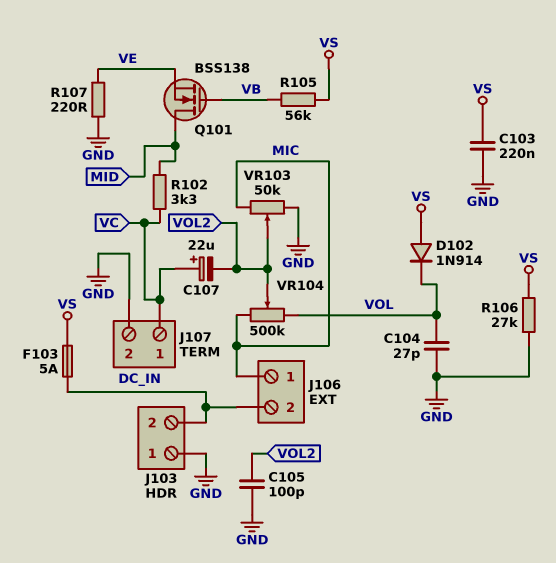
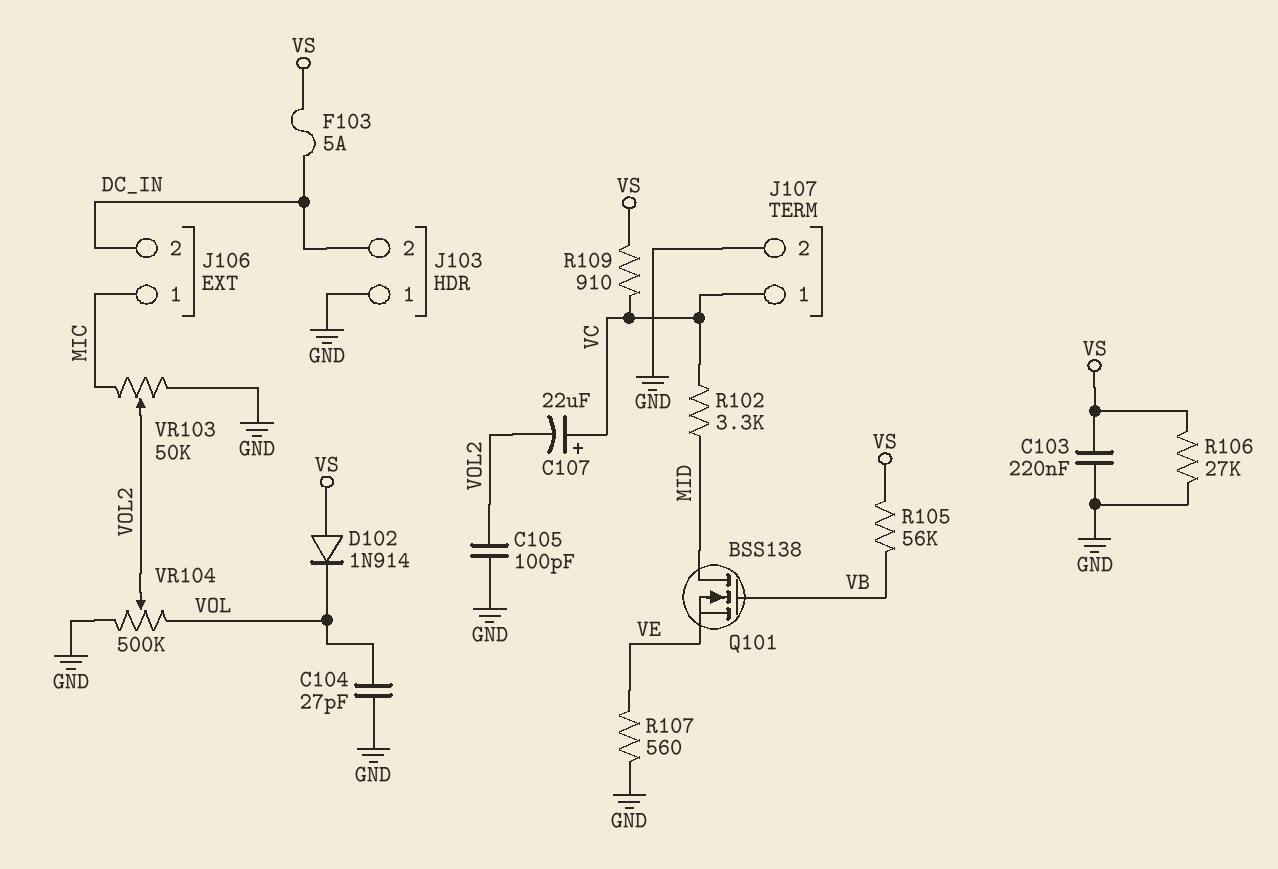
R107: 220 (GND, VE) -> 560 (GND, VE)
R109: none -> 910 (VC, VS)
VR104: 500k (MIC, VOL, wiper VOL2) -> 500k (GND, VOL, wiper VOL2)

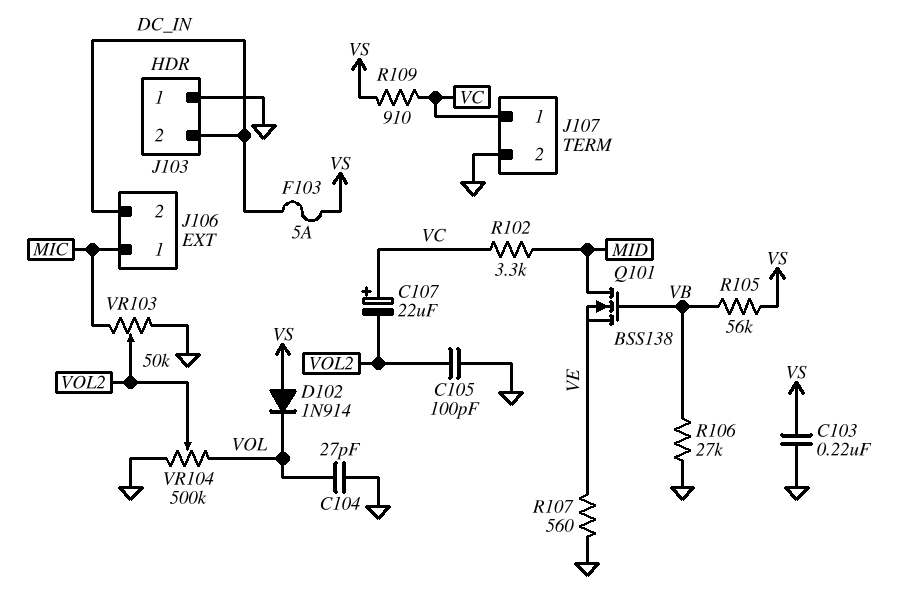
R106: 27k (GND, VS) -> 27k (GND, VB)

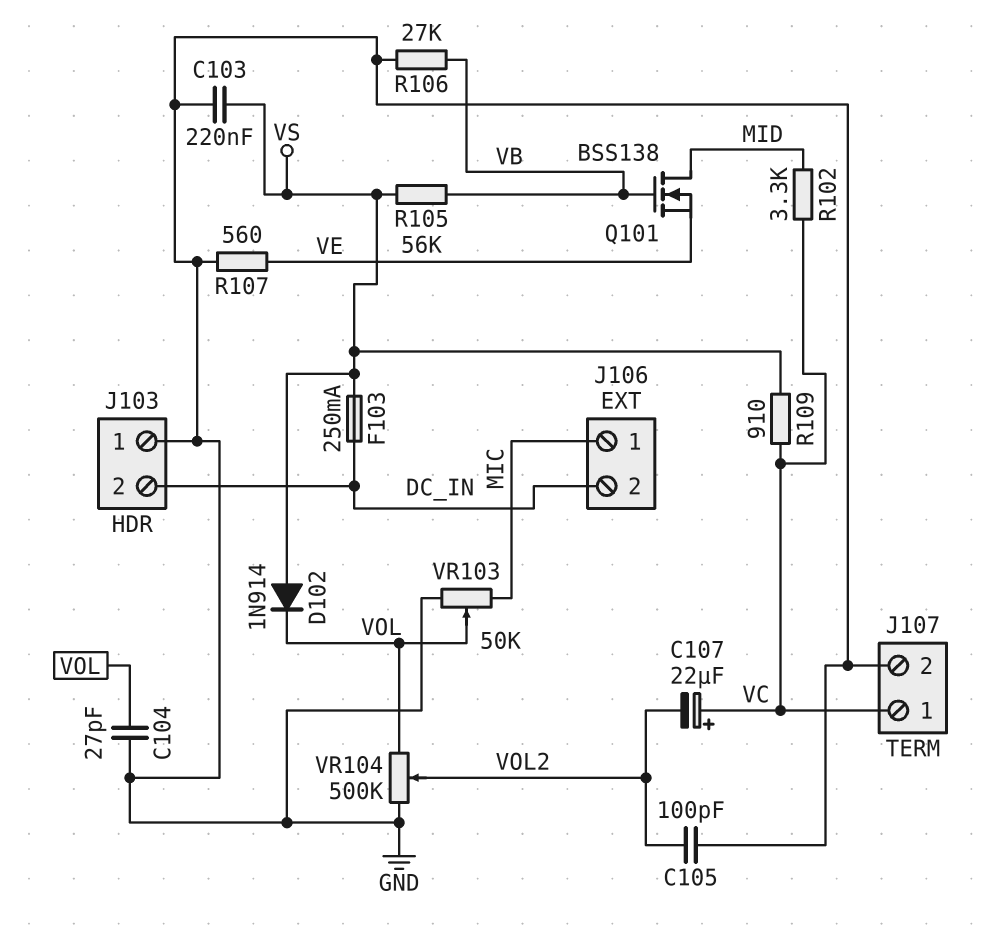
F103: 5A (DC_IN, VS) -> 250mA (DC_IN, VS)
VR103: 50k (GND, MIC, wiper VOL2) -> 50k (GND, MIC, wiper VOL)

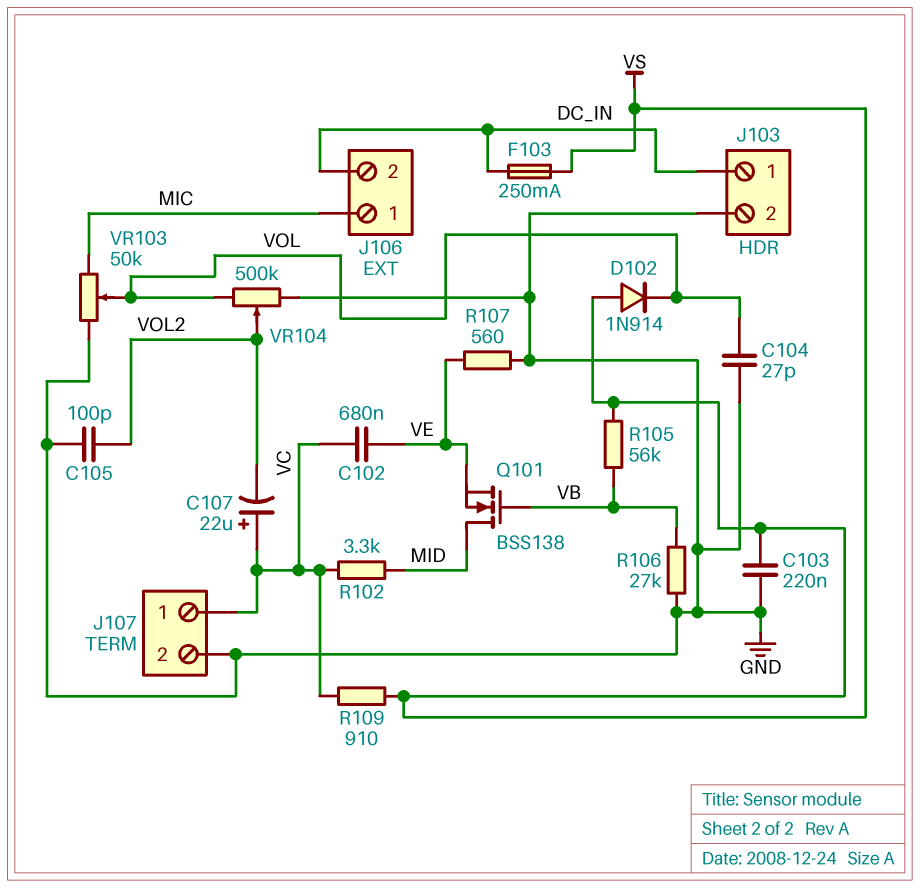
C102: none -> 680nF (VC, VE)
J103 pin 1: GND -> DC_IN
J103 pin 2: DC_IN -> GND

